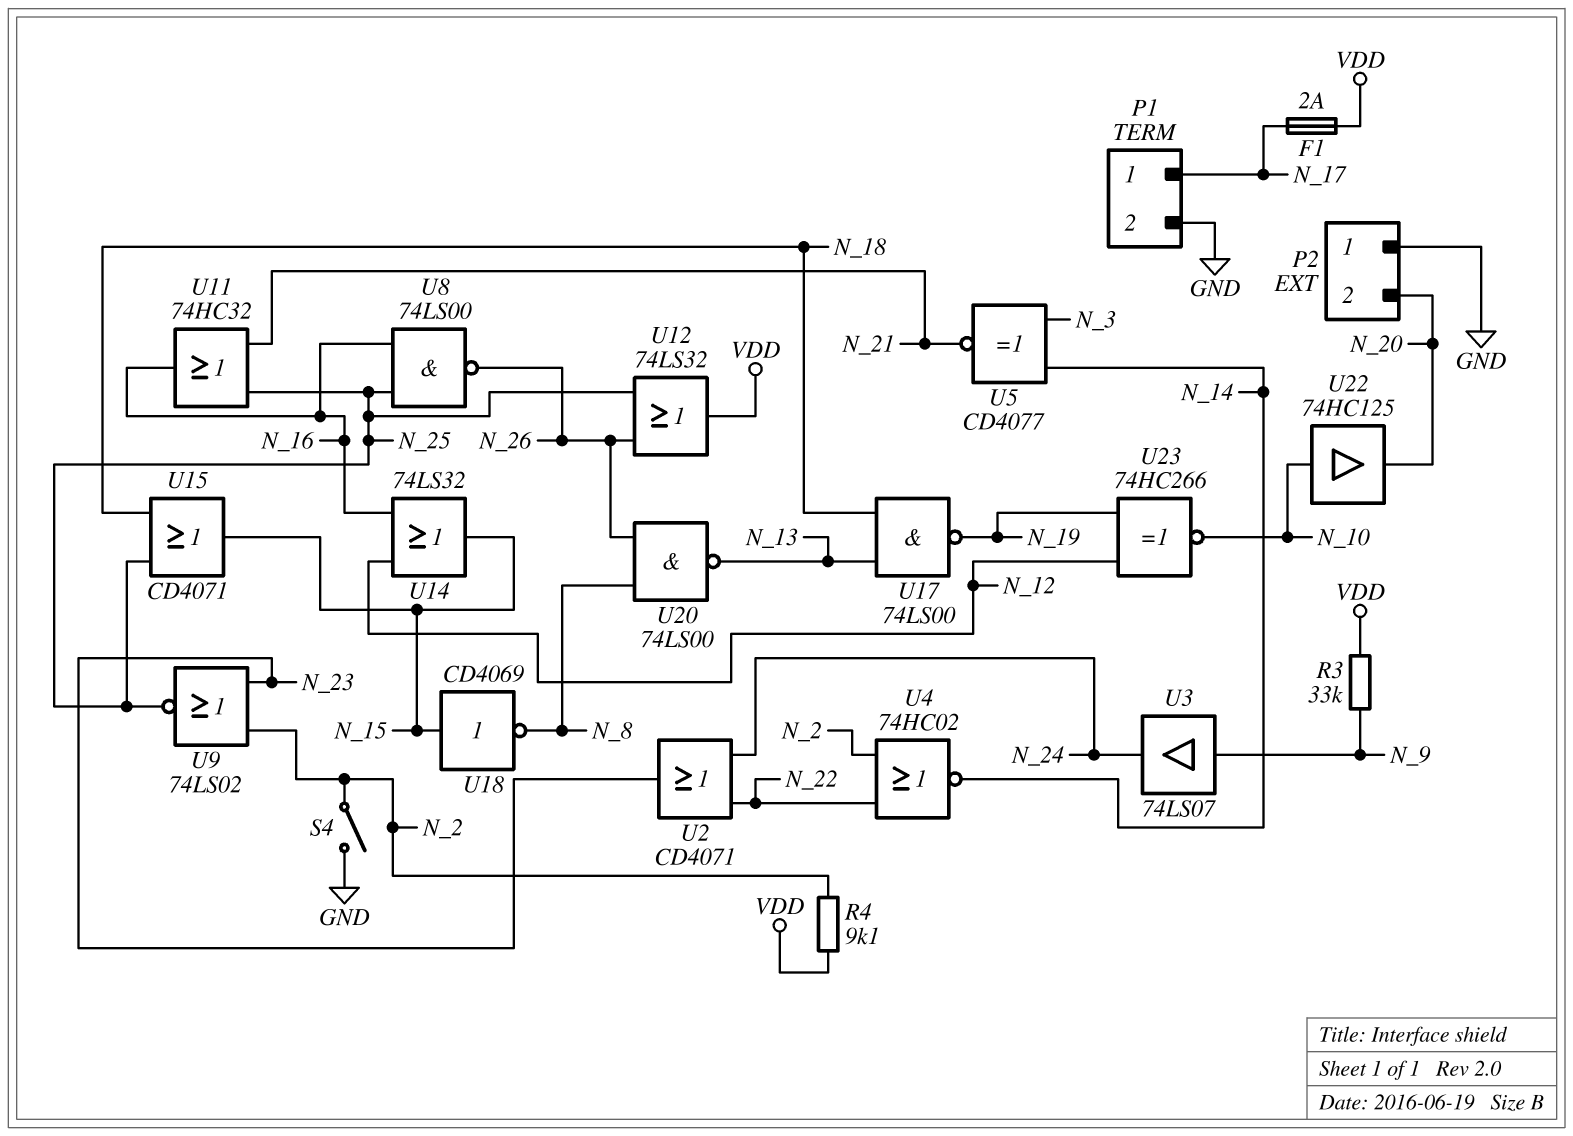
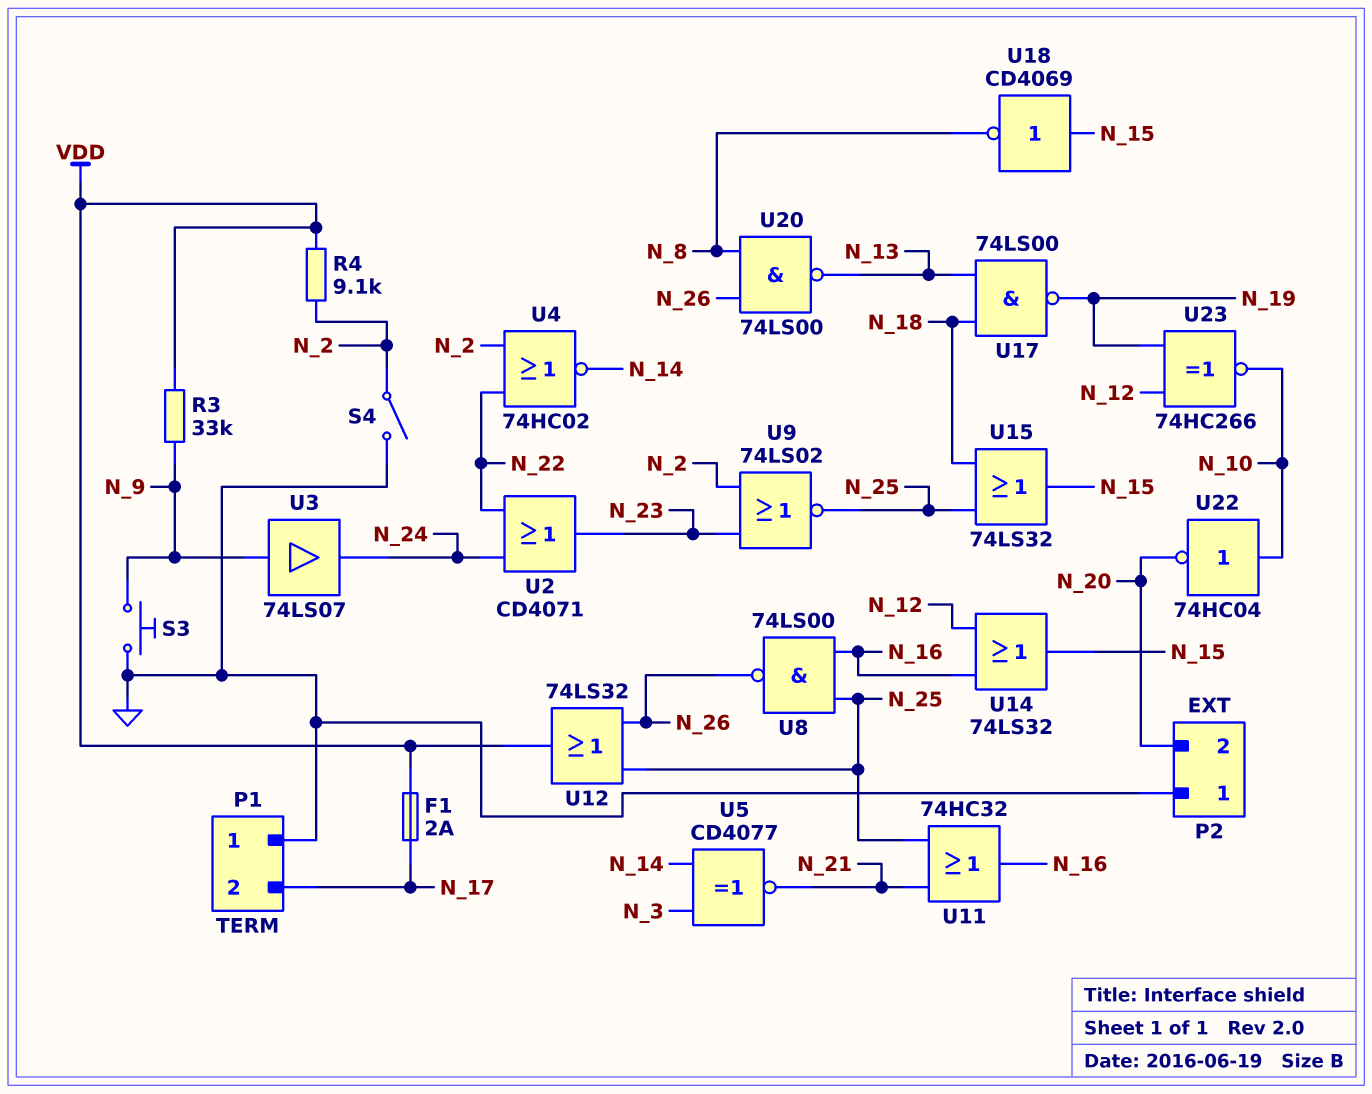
P1 pin 1: N_17 -> GND
P1 pin 2: GND -> N_17
S3: none -> button (GND, N_9)
U15: OR CD4071 (in N_18, in N_25, out N_15) -> OR 74LS32 (in N_18, in N_25, out N_15)
U22: buffer 74HC125 (in N_10, out N_20) -> NOT 74HC04 (in N_10, out N_20)

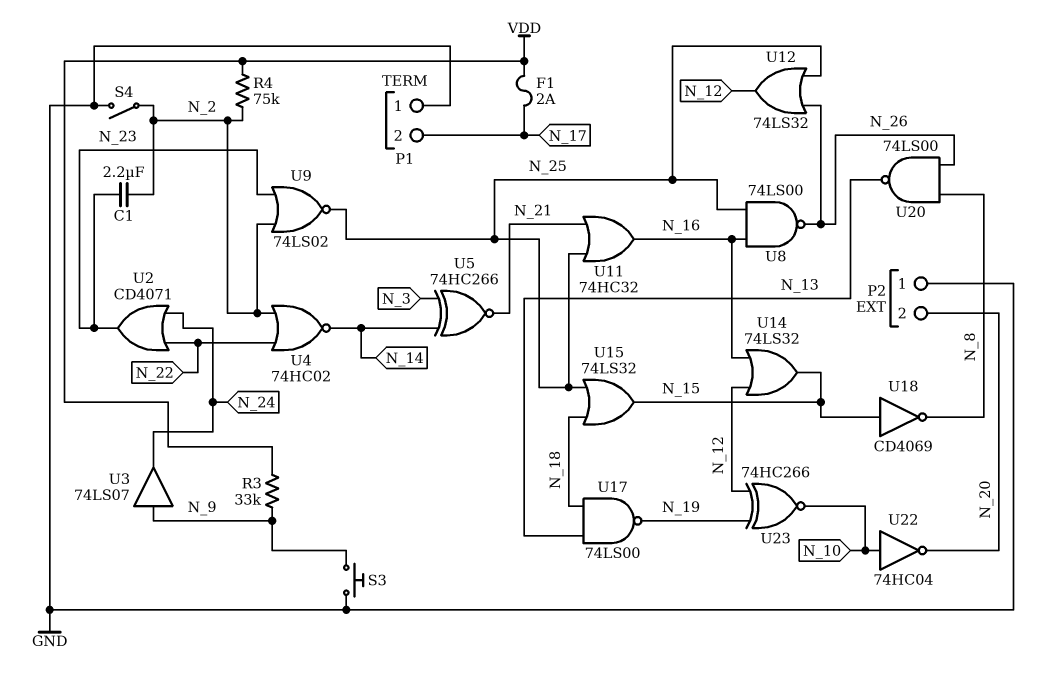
C1: none -> 2.2uF (N_2, N_23)
R4: 9.1k (N_2, VDD) -> 75k (N_2, VDD)
U5: XNOR CD4077 (in N_3, in N_14, out N_21) -> XNOR 74HC266 (in N_3, in N_14, out N_21)
U12: OR 74LS32 (in N_25, in N_26, out VDD) -> OR 74LS32 (in N_25, in N_26, out N_12)

